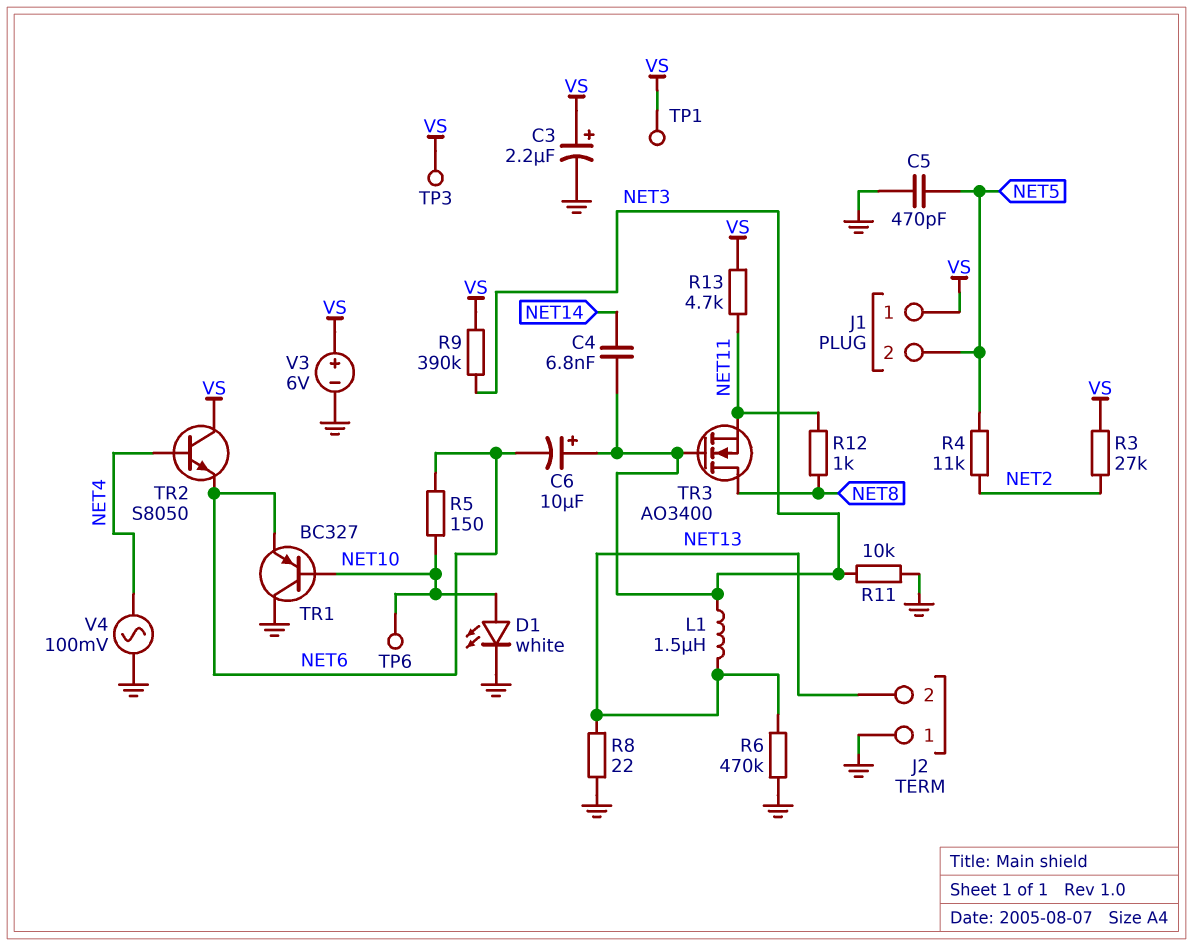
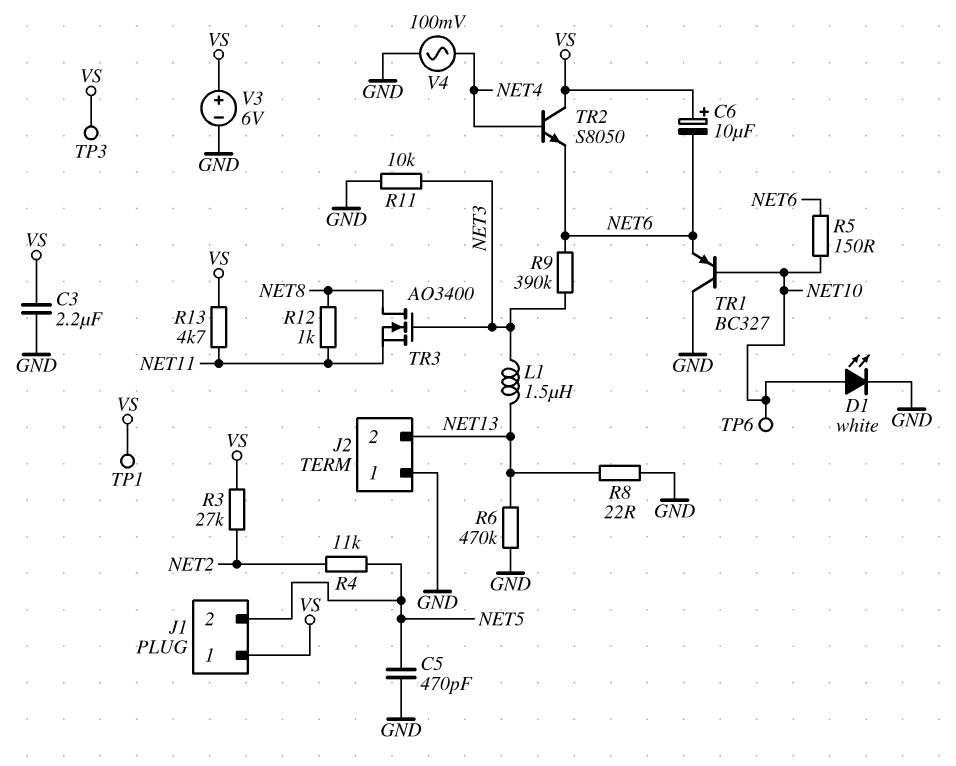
C3: 2.2uF (plus VS, minus GND) -> 2.2uF (GND, VS)
C4: 6.8nF (NET3, NET14) -> none
C6: 10uF (plus NET3, minus NET6) -> 10uF (plus VS, minus NET6)
R9: 390k (NET3, VS) -> 390k (NET3, NET6)

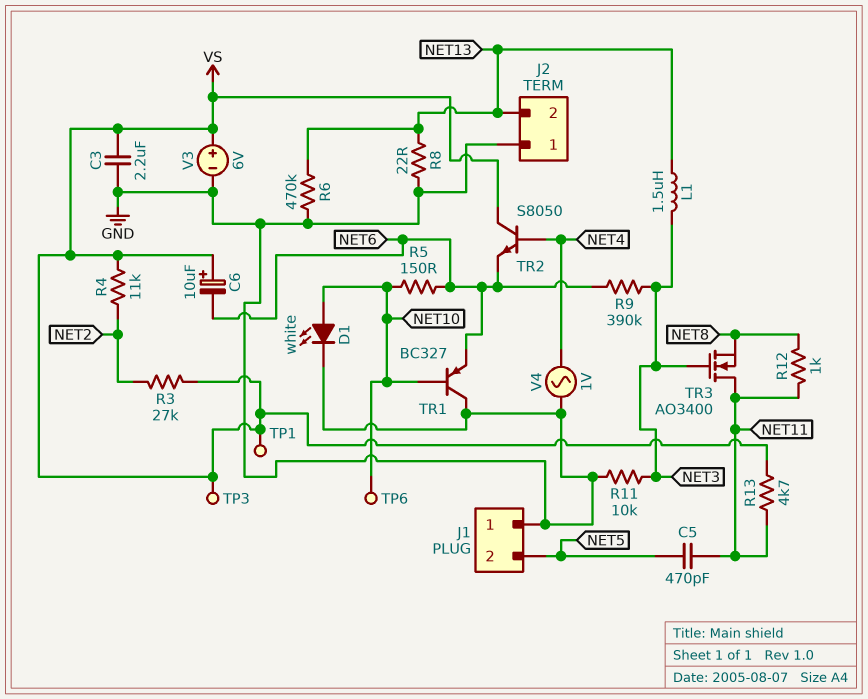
C5: 470pF (GND, NET5) -> 470pF (NET5, NET11)
J1 pin 1: VS -> GND
R4: 11k (NET2, NET5) -> 11k (NET2, VS)
TR3: NMOS AO3400 (G NET3, D NET8, S NET11) -> NMOS AO3400 (G NET3, D NET11, S NET8)
V4: AC 100mV (GND, NET4) -> AC 1V (GND, NET4)

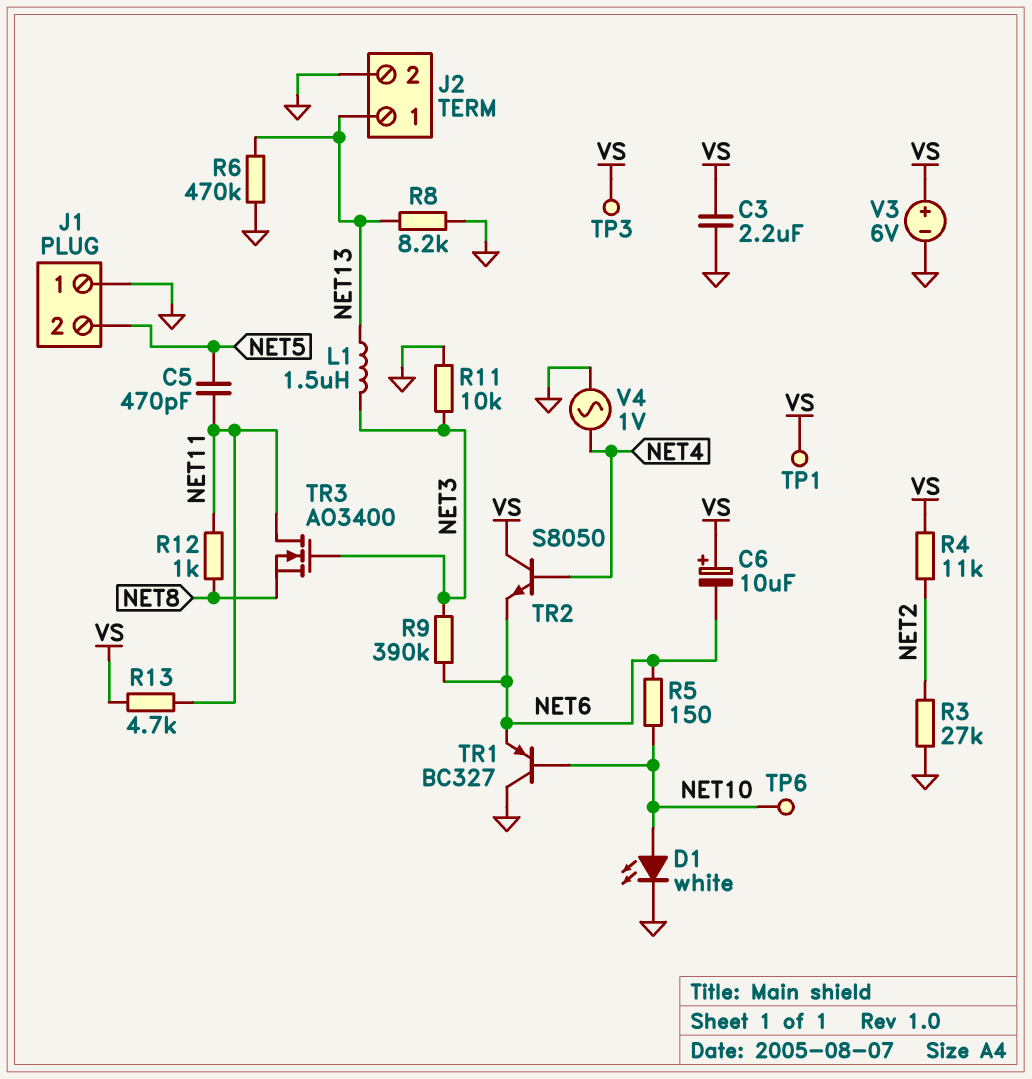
J2 pin 1: GND -> NET13
J2 pin 2: NET13 -> GND
R3: 27k (NET2, VS) -> 27k (GND, NET2)
R8: 22 (GND, NET13) -> 8.2k (GND, NET13)

